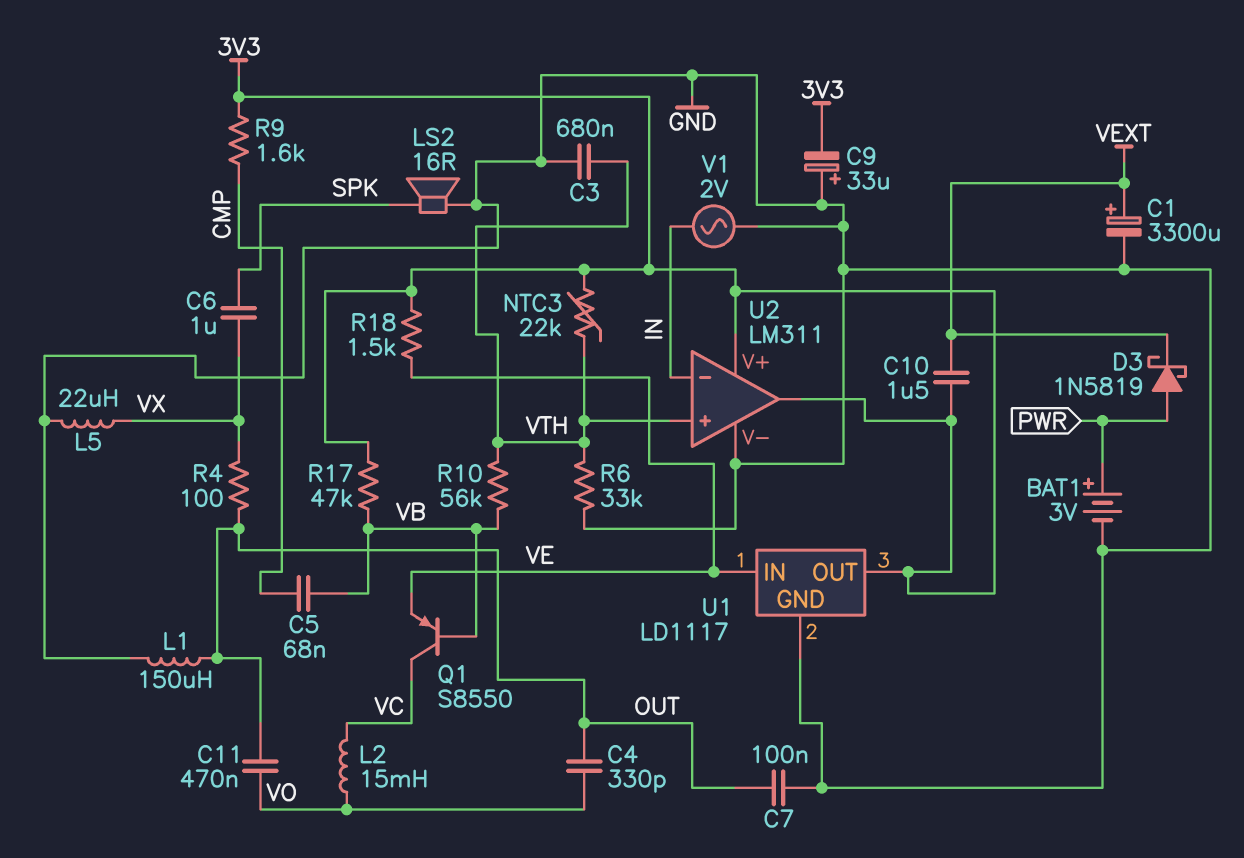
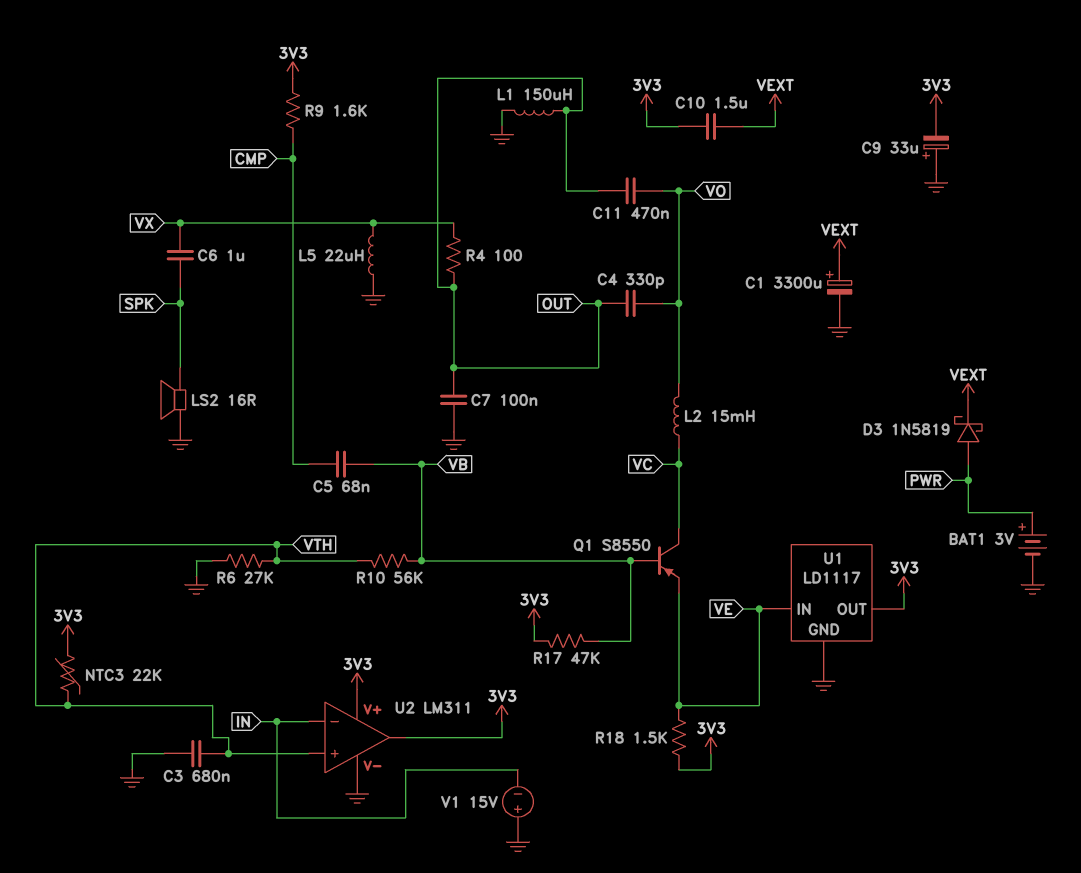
R6: 33k (GND, VTH) -> 27k (GND, VTH)
V1: AC 2V (GND, IN) -> 15V (plus GND, minus IN)

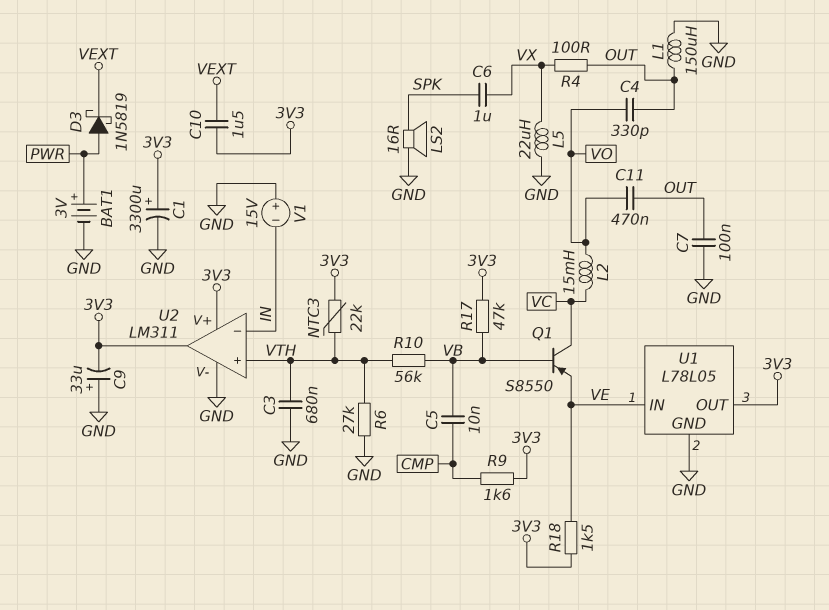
C1: 3300uF (plus VEXT, minus GND) -> 3300uF (plus 3V3, minus GND)
C5: 68nF (CMP, VB) -> 10nF (CMP, VB)
U1: LD1117 -> L78L05

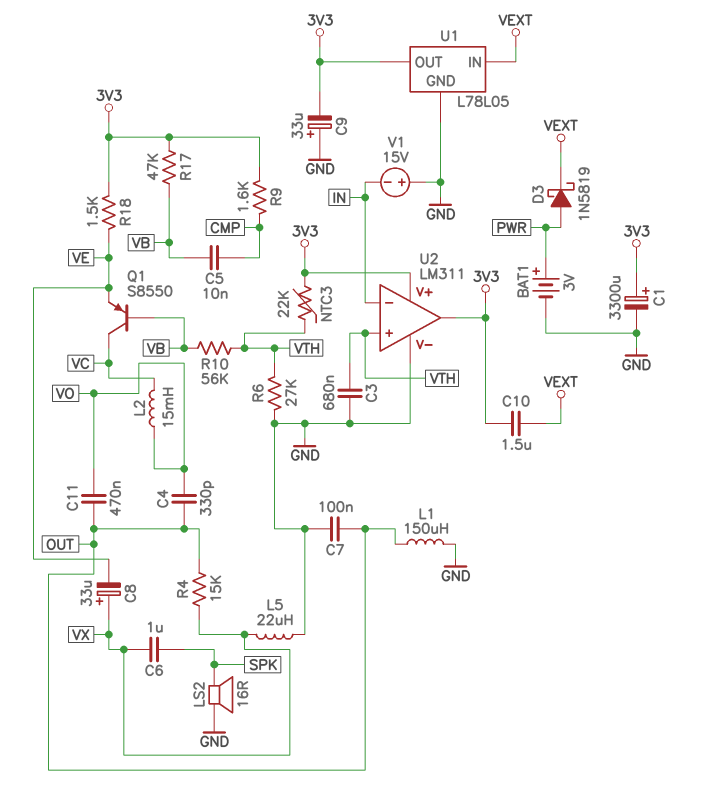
C8: none -> 33uF (plus VX, minus VE)
R4: 100 (OUT, VX) -> 15k (OUT, VX)
U1 pin IN: VE -> VEXT

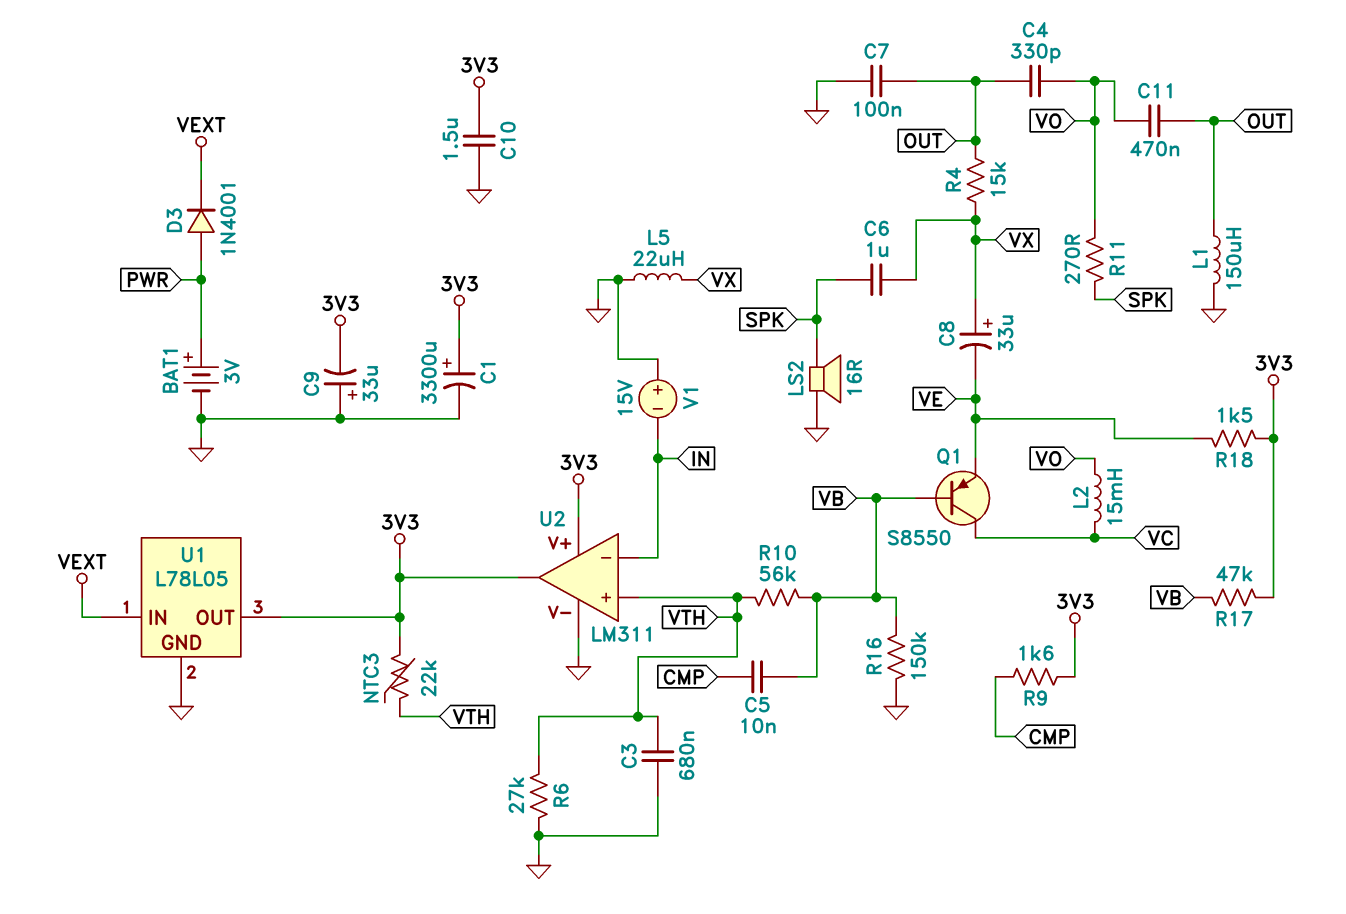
C10: 1.5uF (3V3, VEXT) -> 1.5uF (3V3, GND)
D3: schottky 1N5819 (A PWR, K VEXT) -> diode 1N4001 (A PWR, K VEXT)
R11: none -> 270 (SPK, VO)
R16: none -> 150k (GND, VB)

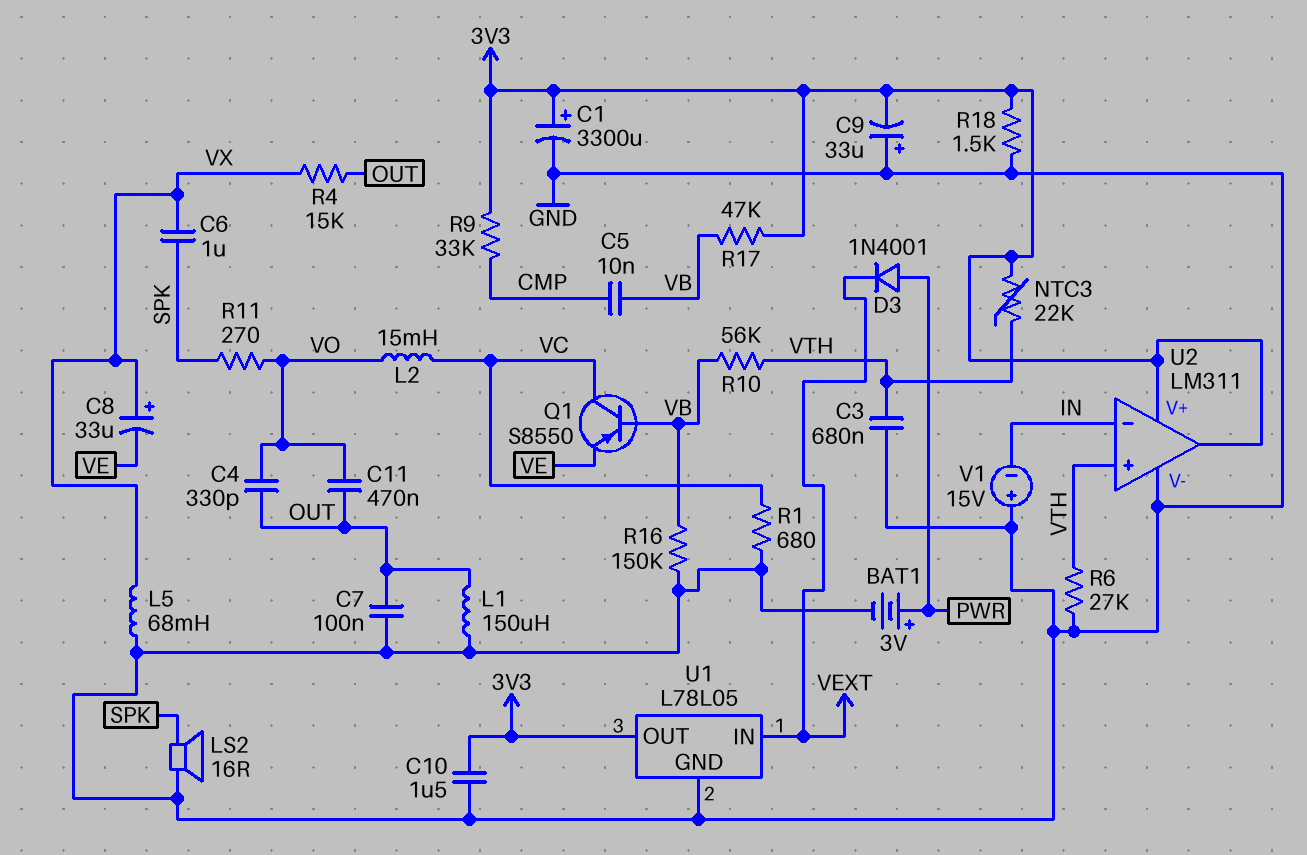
L5: 22uH (GND, VX) -> 68mH (GND, VX)
R1: none -> 680 (GND, VC)
R9: 1.6k (3V3, CMP) -> 33k (3V3, CMP)
R18: 1.5k (3V3, VE) -> 1.5k (3V3, GND)

